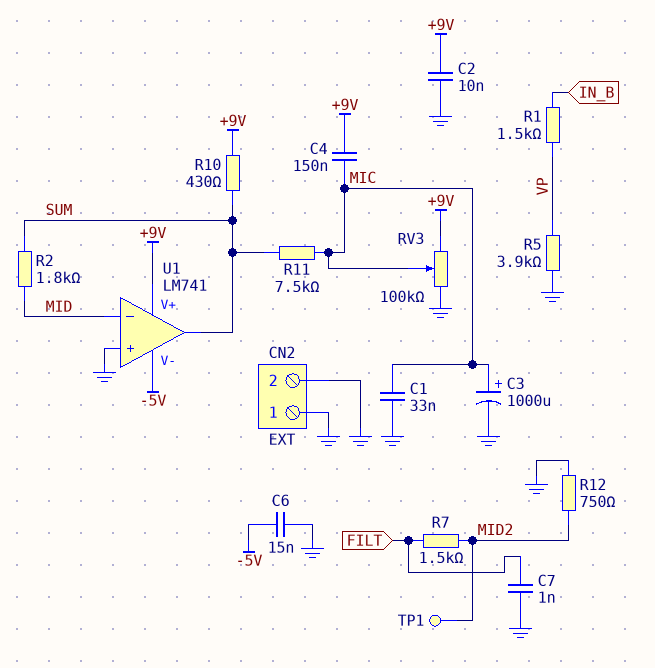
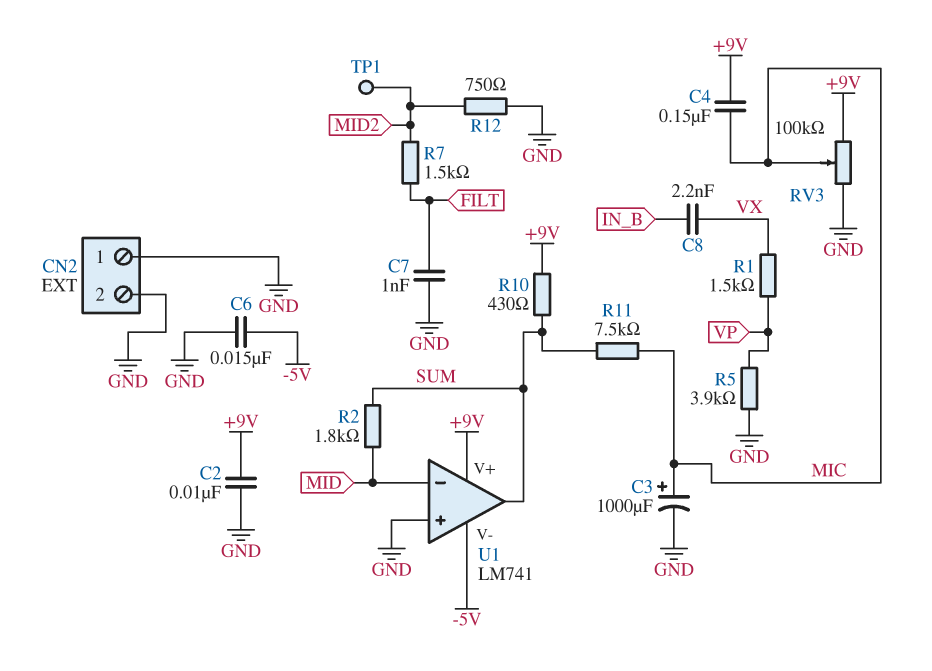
C1: 33nF (GND, MIC) -> none
C8: none -> 2.2nF (IN_B, VX)
R1: 1.5k (IN_B, VP) -> 1.5k (VP, VX)

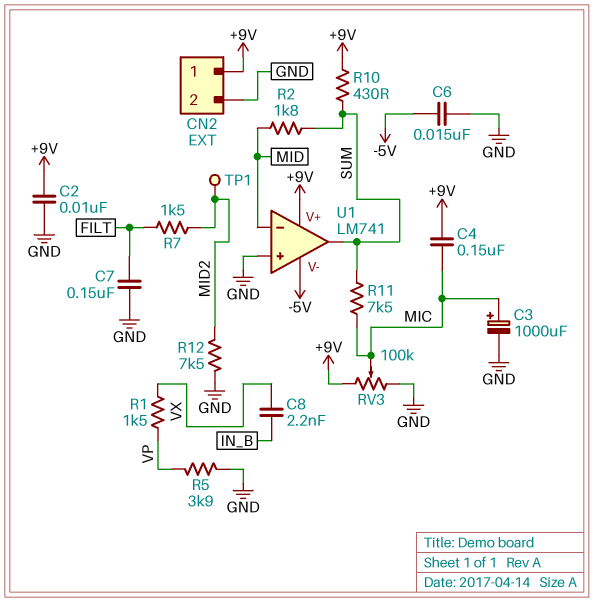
C7: 1nF (FILT, GND) -> 150nF (FILT, GND)
CN2 pin 1: GND -> +9V
R12: 750 (GND, MID2) -> 7.5k (GND, MID2)

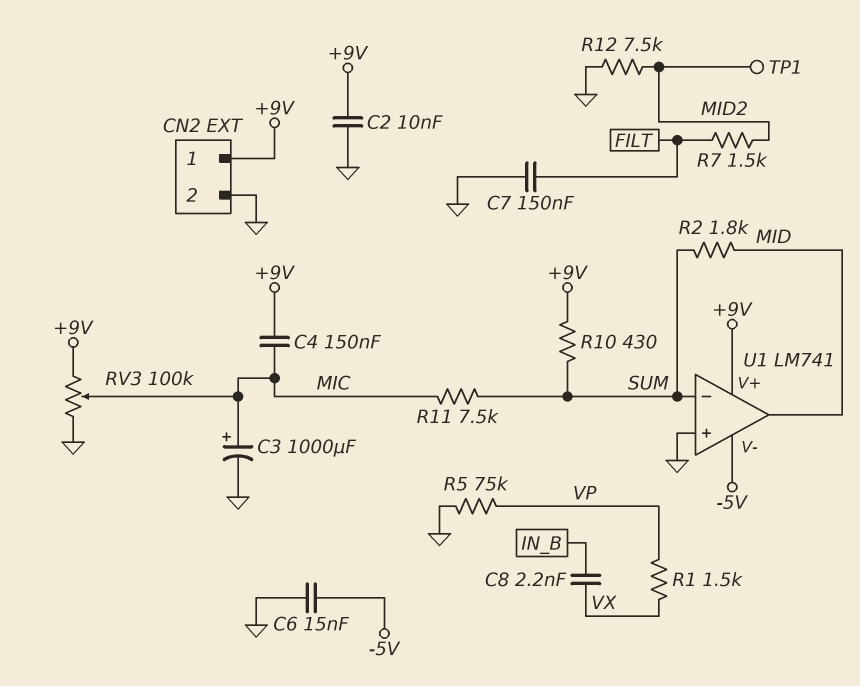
R5: 3.9k (GND, VP) -> 75k (GND, VP)
U1 pin in-: MID -> SUM
U1 pin out: SUM -> MID

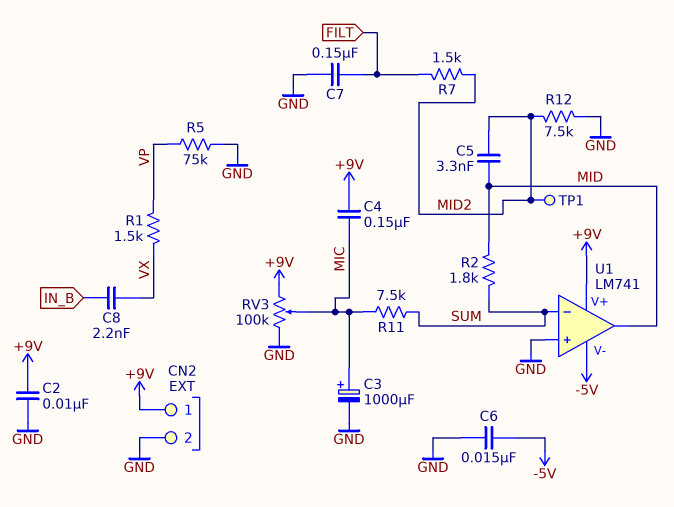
C5: none -> 3.3nF (MID, MID2)
R10: 430 (+9V, SUM) -> none

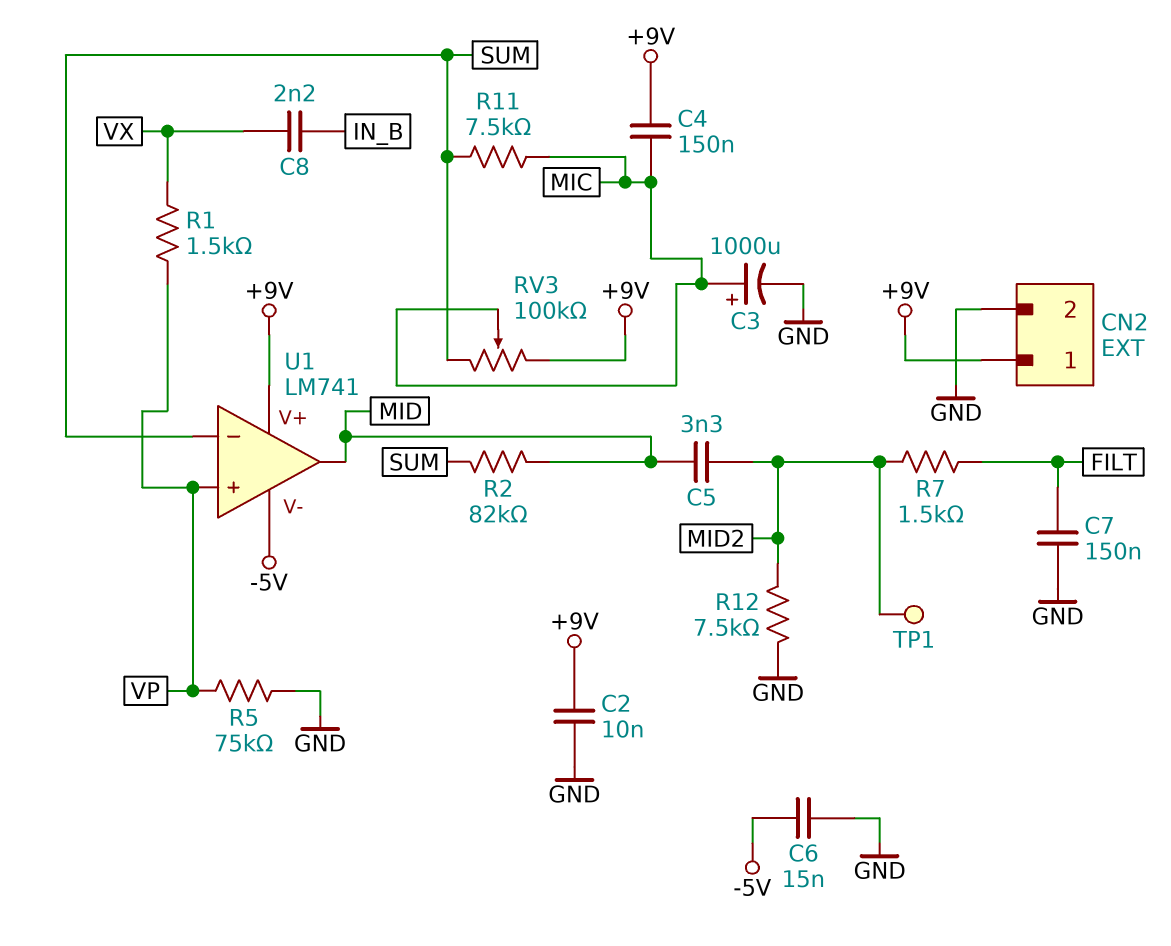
R2: 1.8k (MID, SUM) -> 82k (MID, SUM)
RV3: 100k (+9V, GND, wiper MIC) -> 100k (+9V, SUM, wiper MIC)
U1 pin in+: GND -> VP

